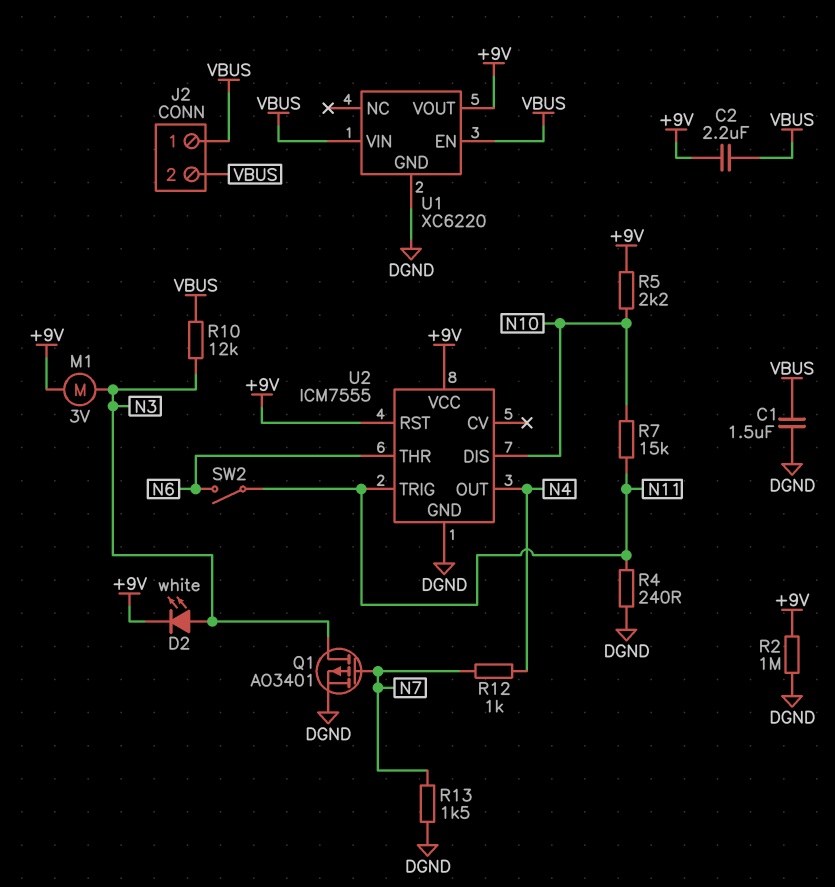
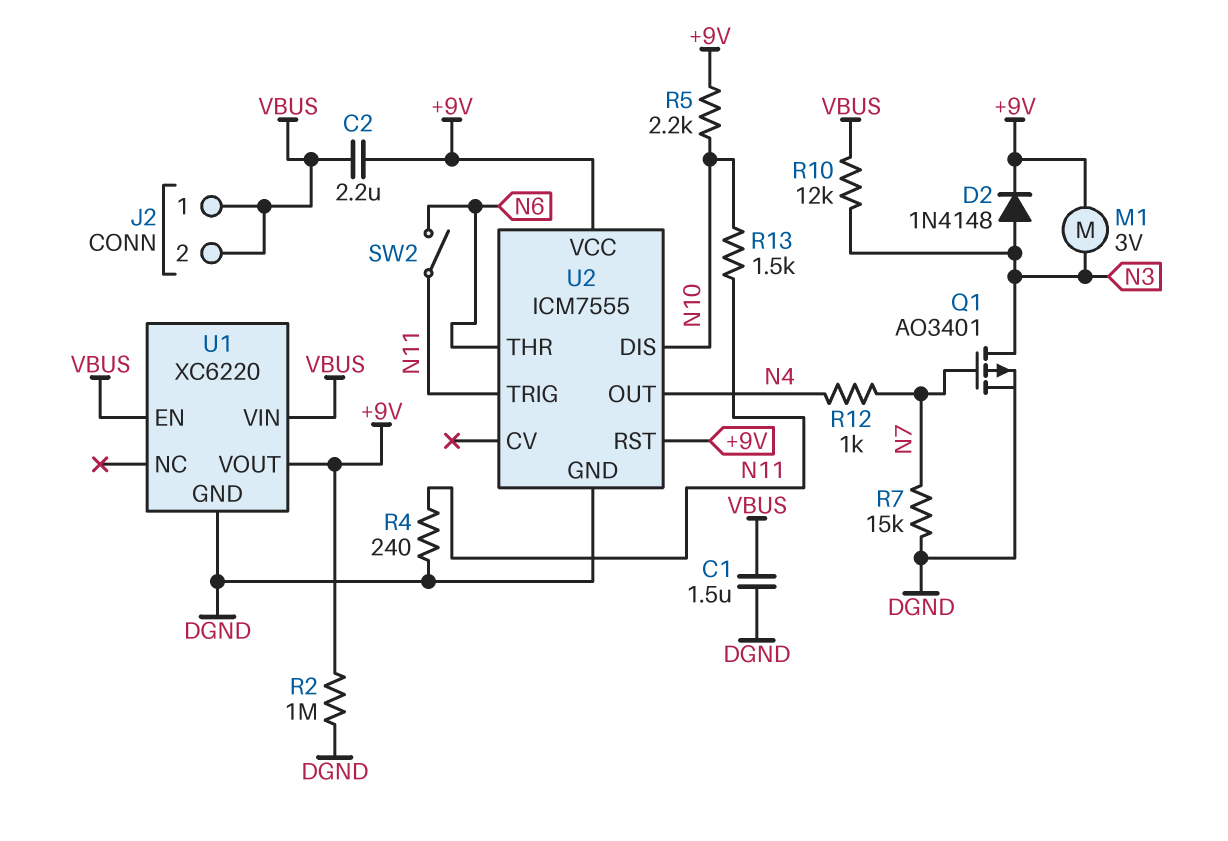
D2: LED white (A N3, K +9V) -> diode 1N4148 (A N3, K +9V)
R7: 15k (N10, N11) -> 15k (DGND, N7)
R13: 1.5k (DGND, N7) -> 1.5k (N10, N11)

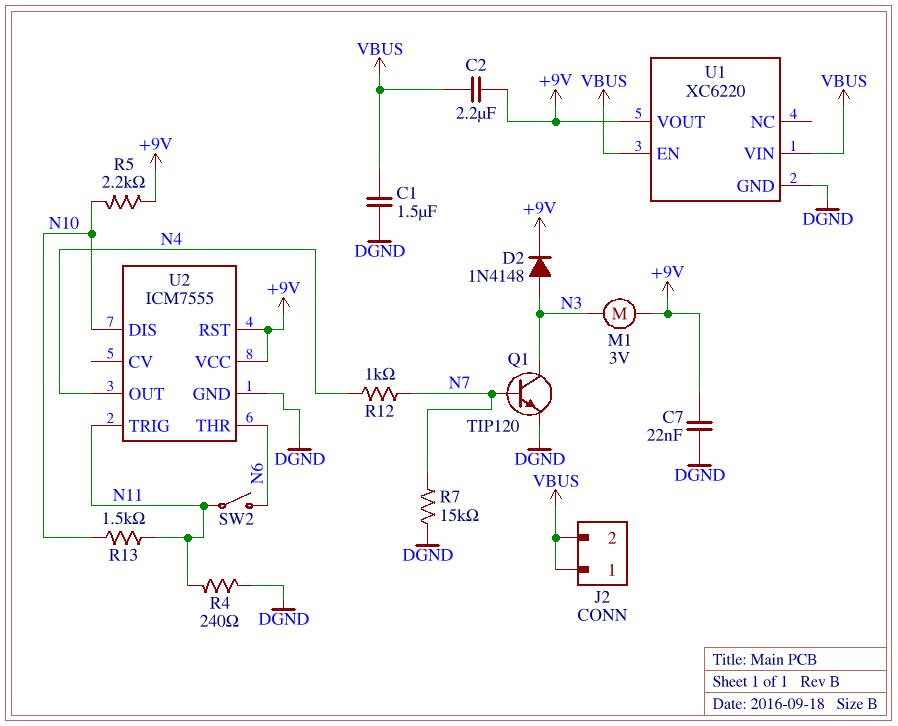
C7: none -> 22nF (+9V, DGND)
Q1: PMOS AO3401 (G N7, D N3, S DGND) -> NPN TIP120 (B N7, C N3, E DGND)
R2: 1M (+9V, DGND) -> none
R10: 12k (N3, VBUS) -> none

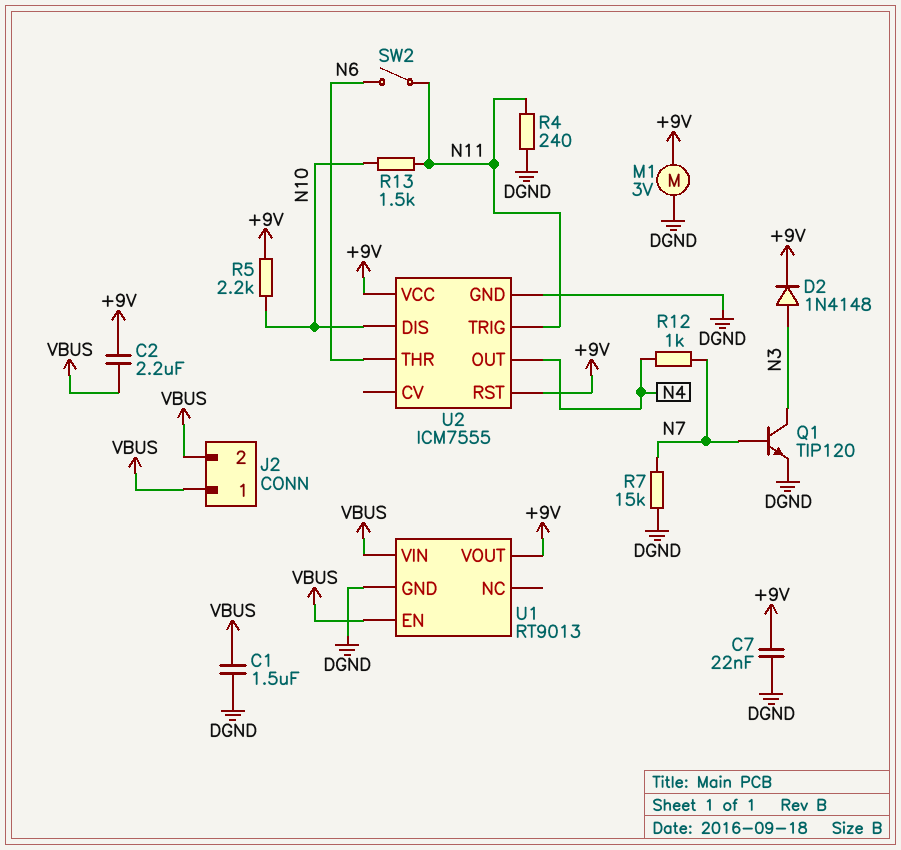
M1: motor 3V (+9V, N3) -> motor 3V (+9V, DGND)
U1: XC6220 -> RT9013

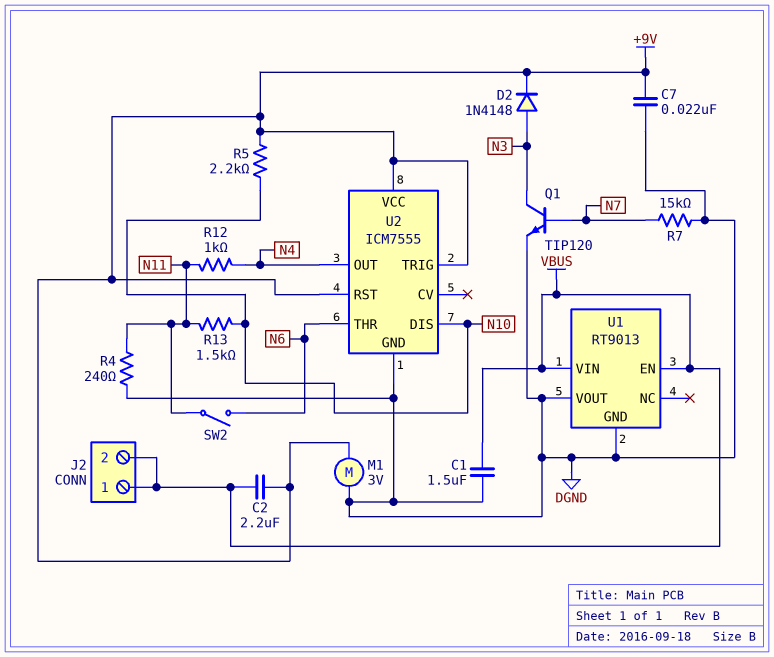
R12: 1k (N4, N7) -> 1k (N4, N11)
U1 pin VOUT: +9V -> DGND
U2 pin TRIG: N11 -> +9V

